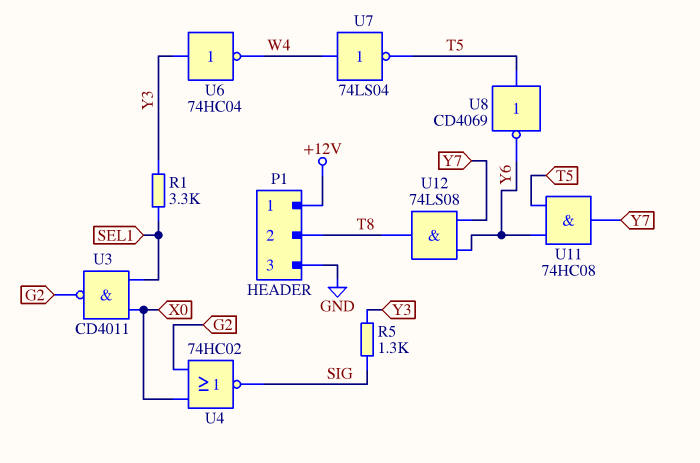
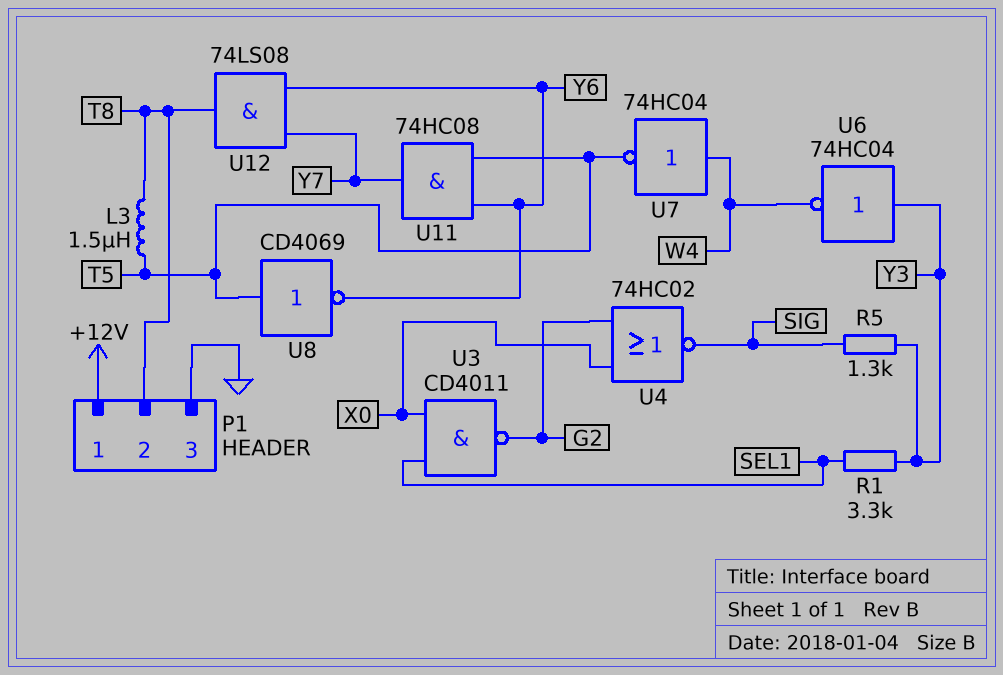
L3: none -> 1.5uH (T5, T8)
U7: NOT 74LS04 (in W4, out T5) -> NOT 74HC04 (in W4, out T5)

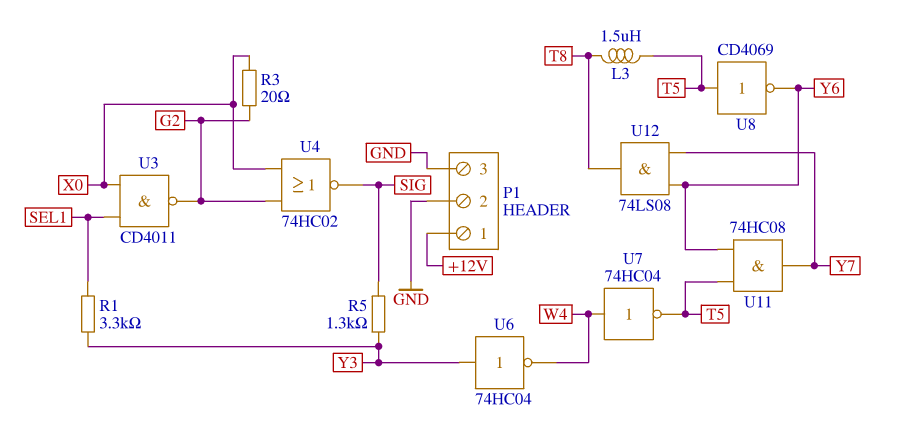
P1 pin 2: T8 -> GND
R3: none -> 20 (G2, X0)

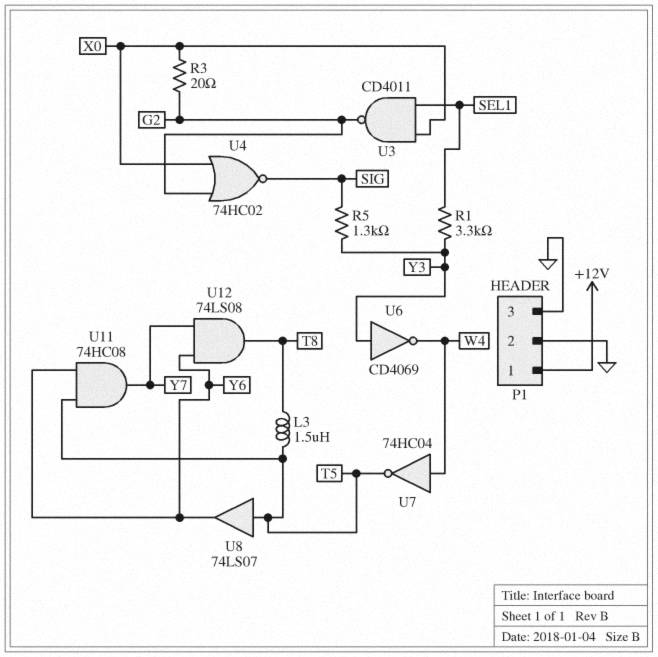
U6: NOT 74HC04 (in Y3, out W4) -> NOT CD4069 (in Y3, out W4)
U8: NOT CD4069 (in T5, out Y6) -> buffer 74LS07 (in T5, out Y6)

